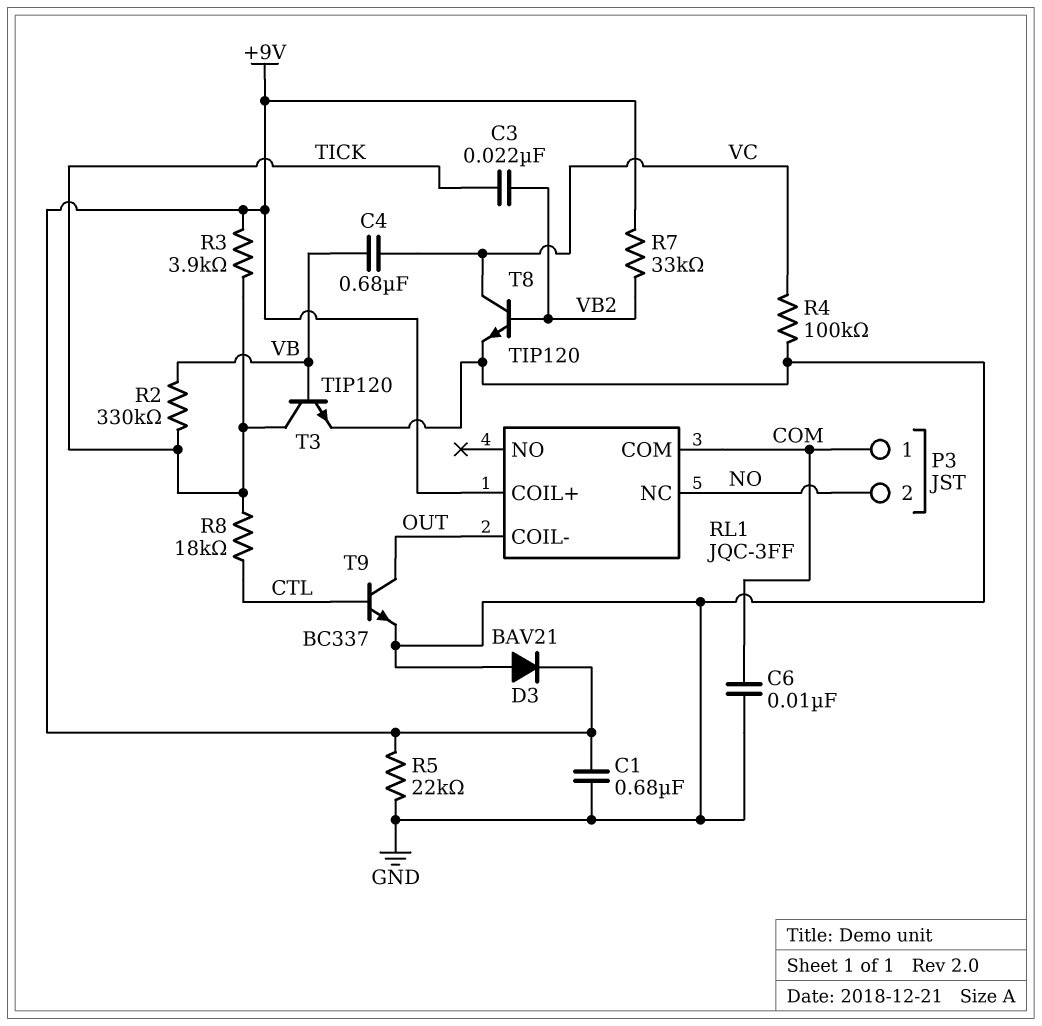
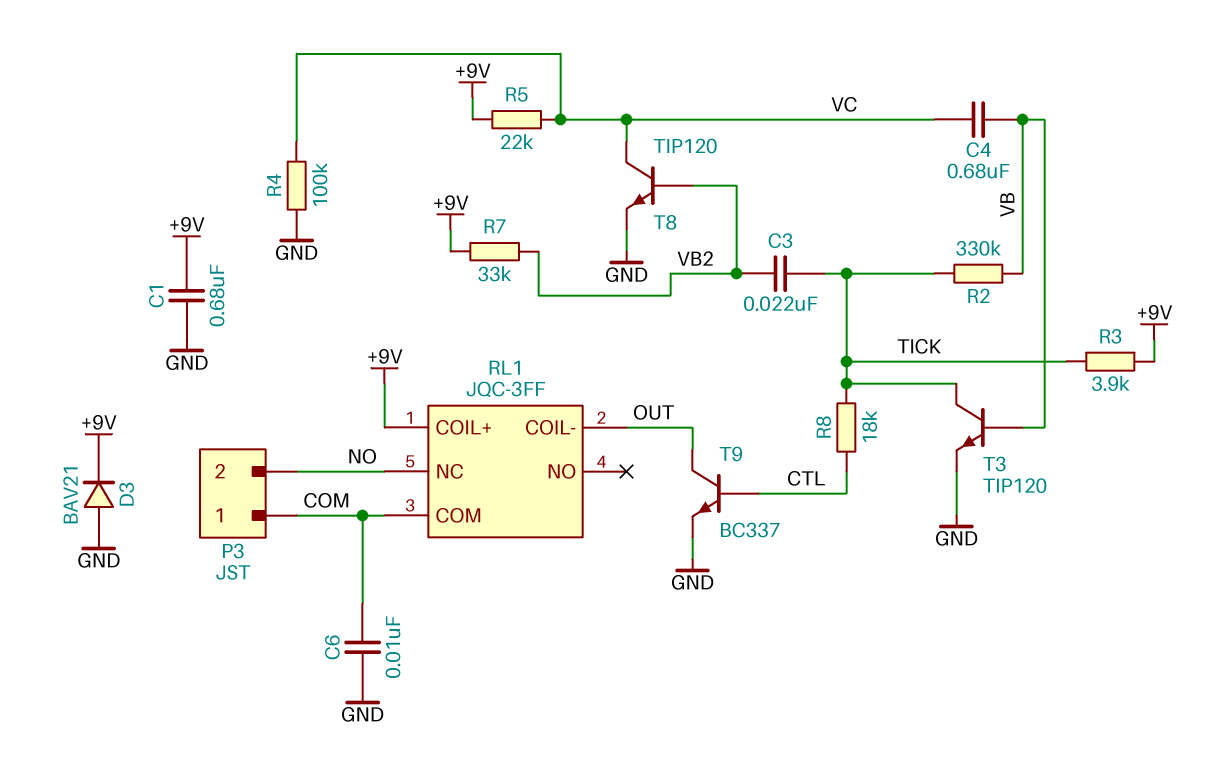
R5: 22k (+9V, GND) -> 22k (+9V, VC)

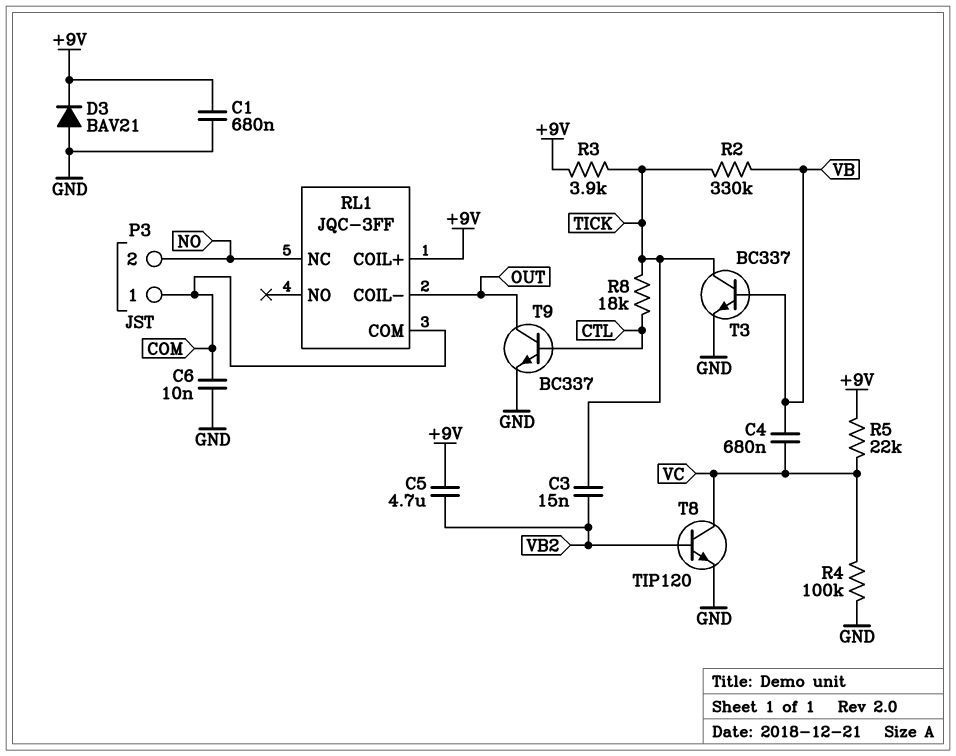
C3: 22nF (TICK, VB2) -> 15nF (TICK, VB2)
C5: none -> 4.7uF (+9V, VB2)
R7: 33k (+9V, VB2) -> none
T3: NPN TIP120 (B VB, C TICK, E GND) -> NPN BC337 (B VB, C TICK, E GND)

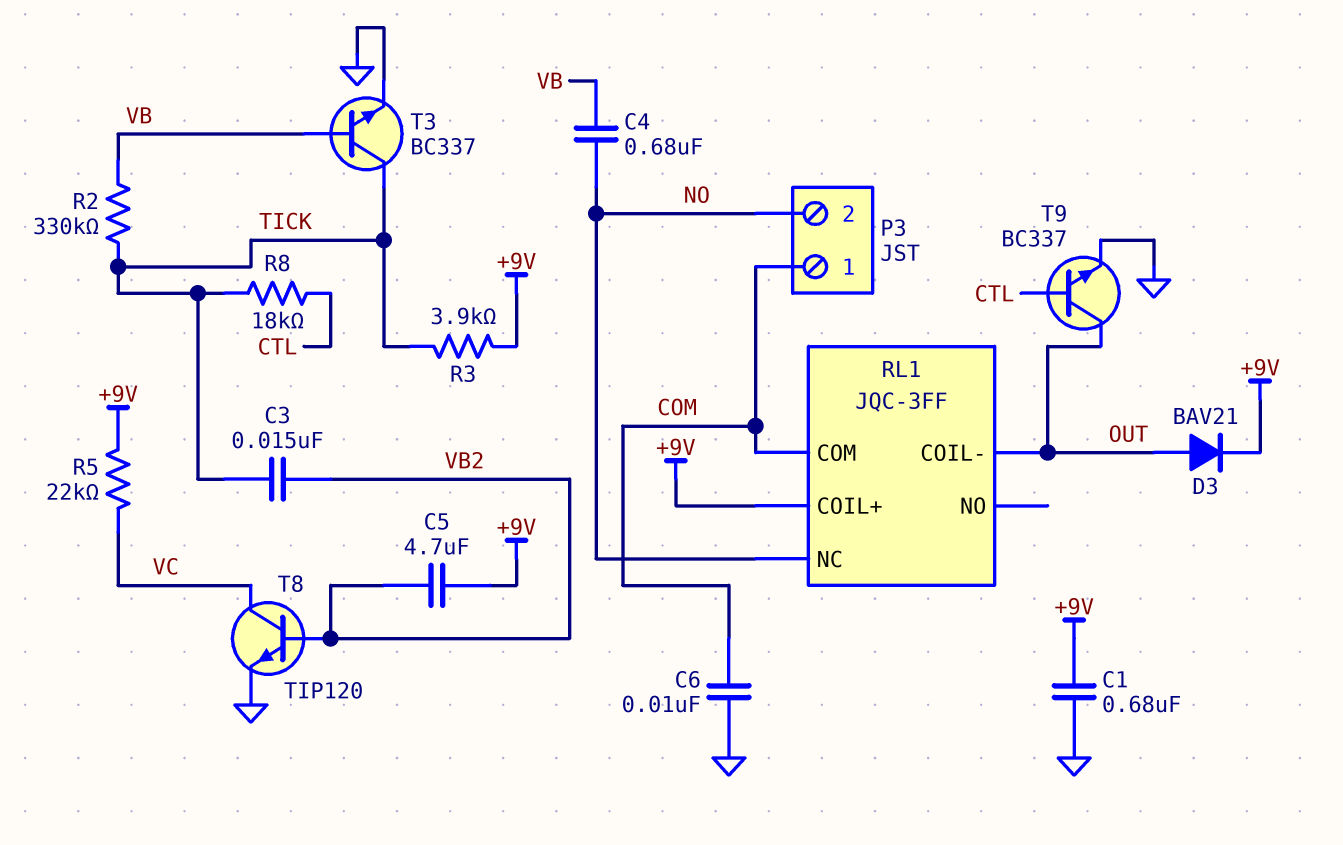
C4: 680nF (VB, VC) -> 680nF (NO, VB)
D3: diode BAV21 (A GND, K +9V) -> diode BAV21 (A OUT, K +9V)
R4: 100k (GND, VC) -> none

